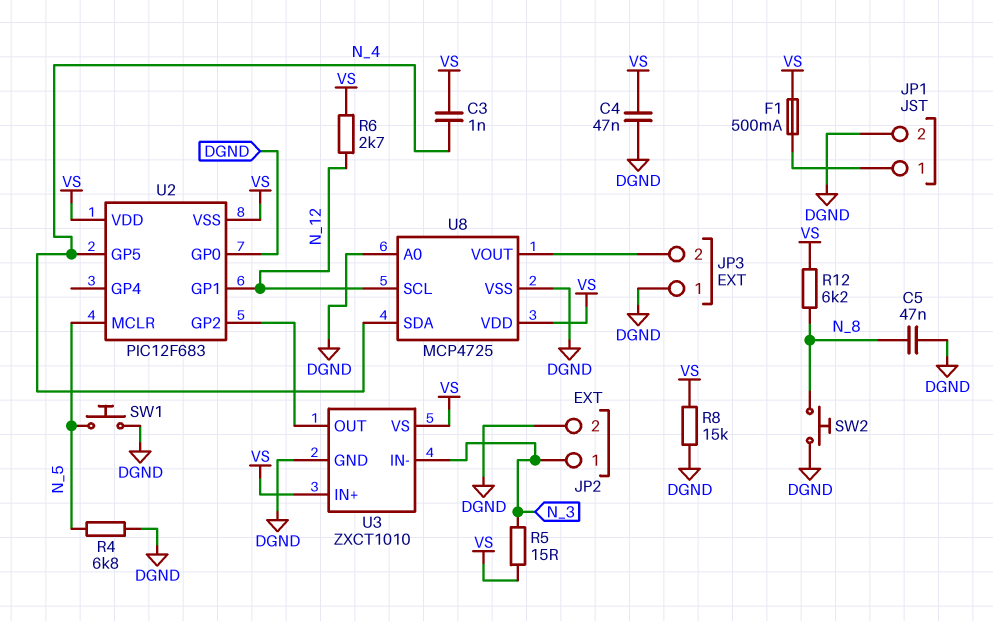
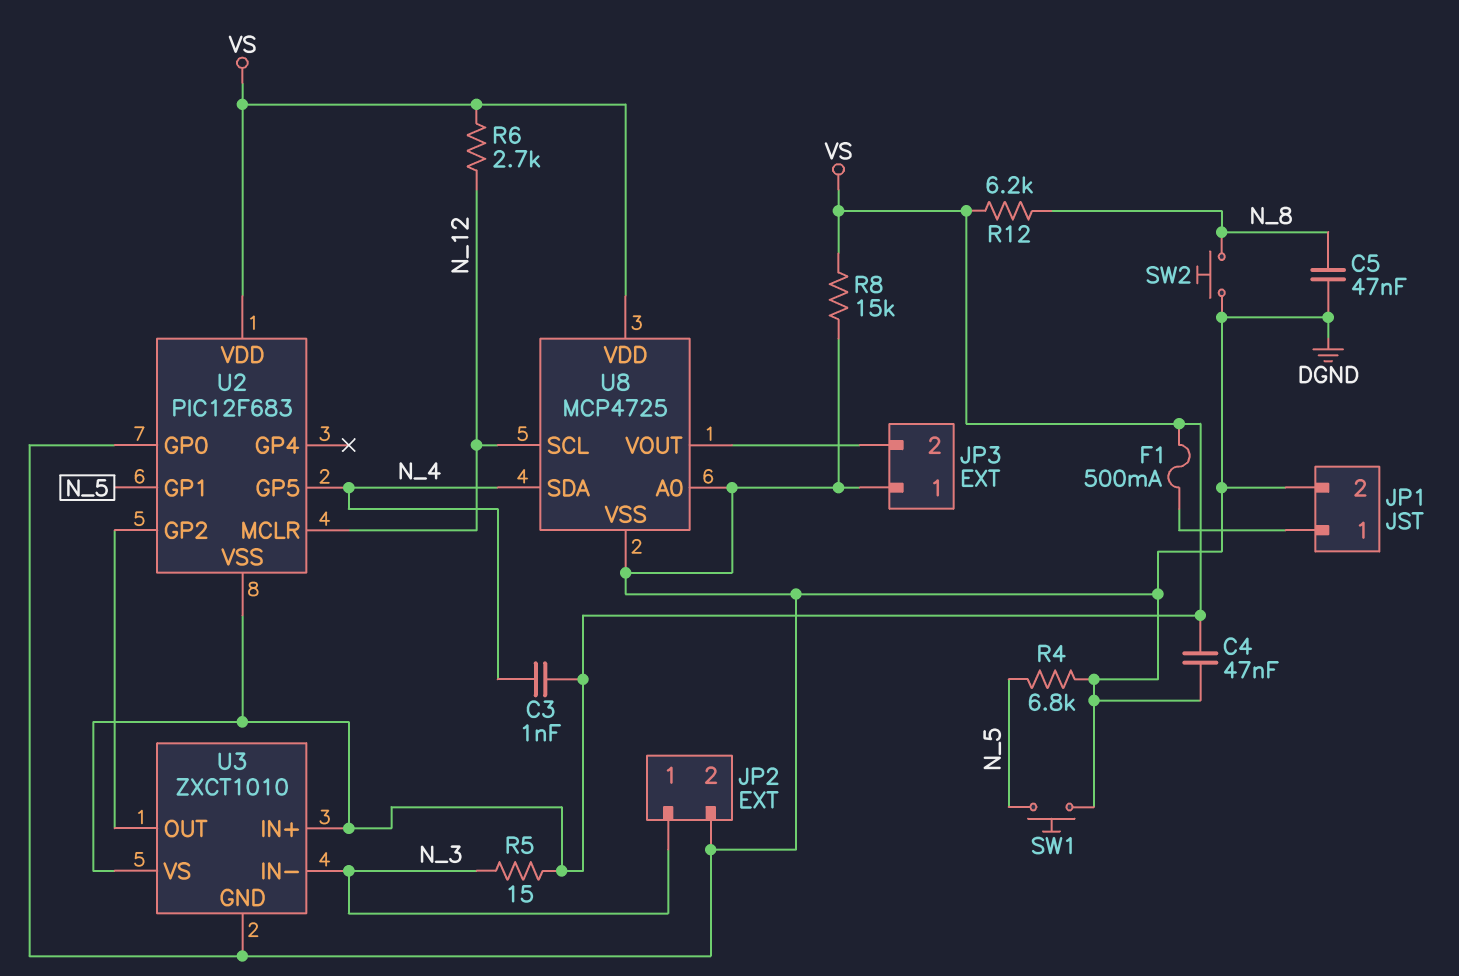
U2 pin GP1: N_12 -> N_5
U2 pin MCLR: N_5 -> N_12

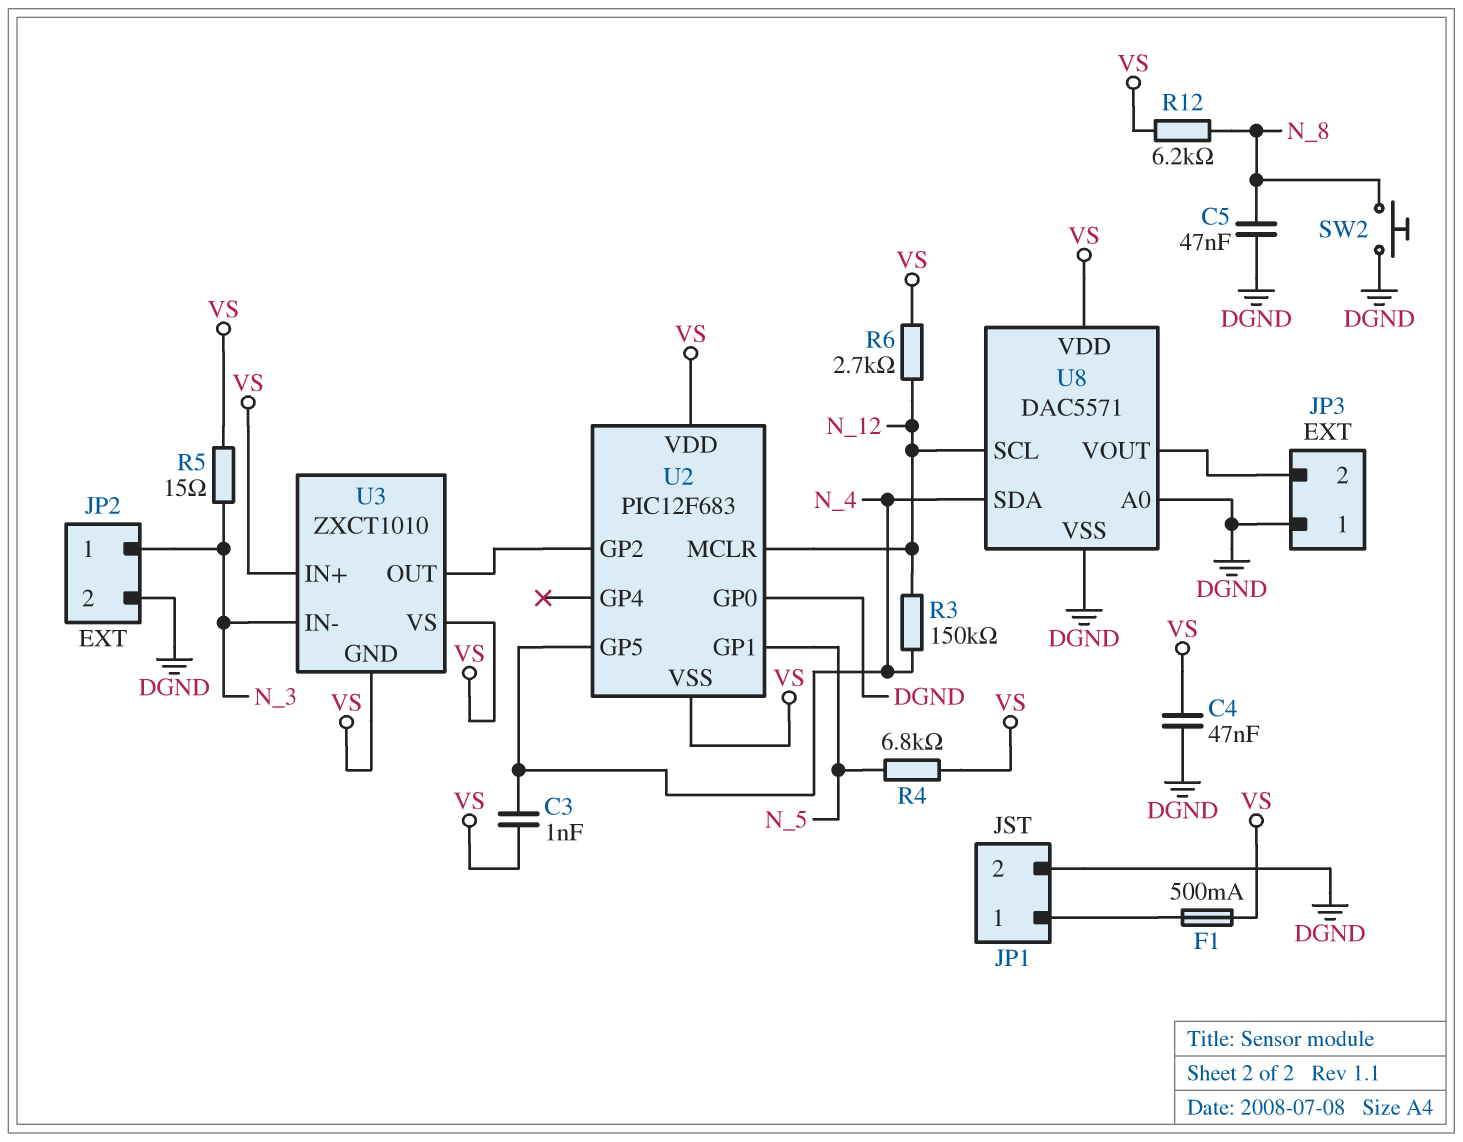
R3: none -> 150k (N_4, N_12)
R4: 6.8k (DGND, N_5) -> 6.8k (N_5, VS)
R8: 15k (DGND, VS) -> none
SW1: button (DGND, N_5) -> none
U3 pin GND: DGND -> VS
U8: MCP4725 -> DAC5571

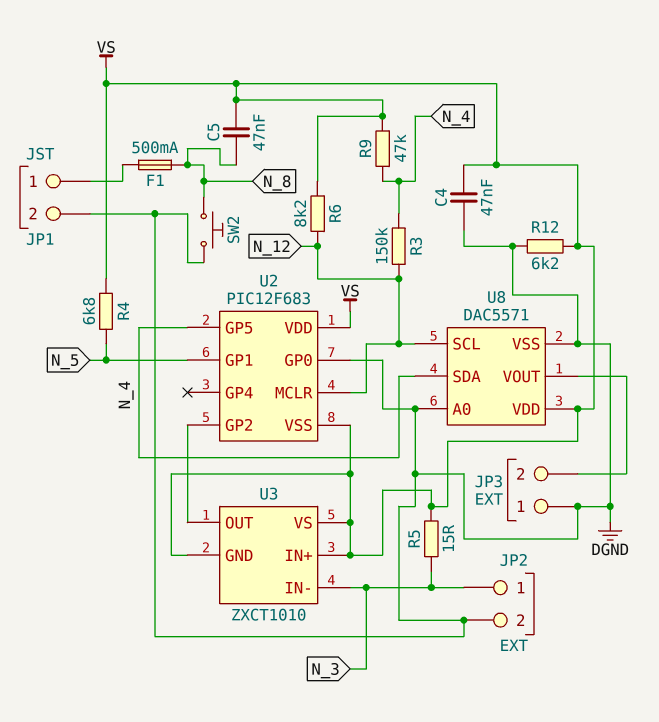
C3: 1nF (N_4, VS) -> none
C5: 47nF (DGND, N_8) -> 47nF (N_8, VS)
F1: 500mA (JP1/1, VS) -> 500mA (JP1/1, N_8)
R6: 2.7k (N_12, VS) -> 8.2k (N_12, VS)
R9: none -> 47k (N_4, VS)
R12: 6.2k (N_8, VS) -> 6.2k (DGND, VS)

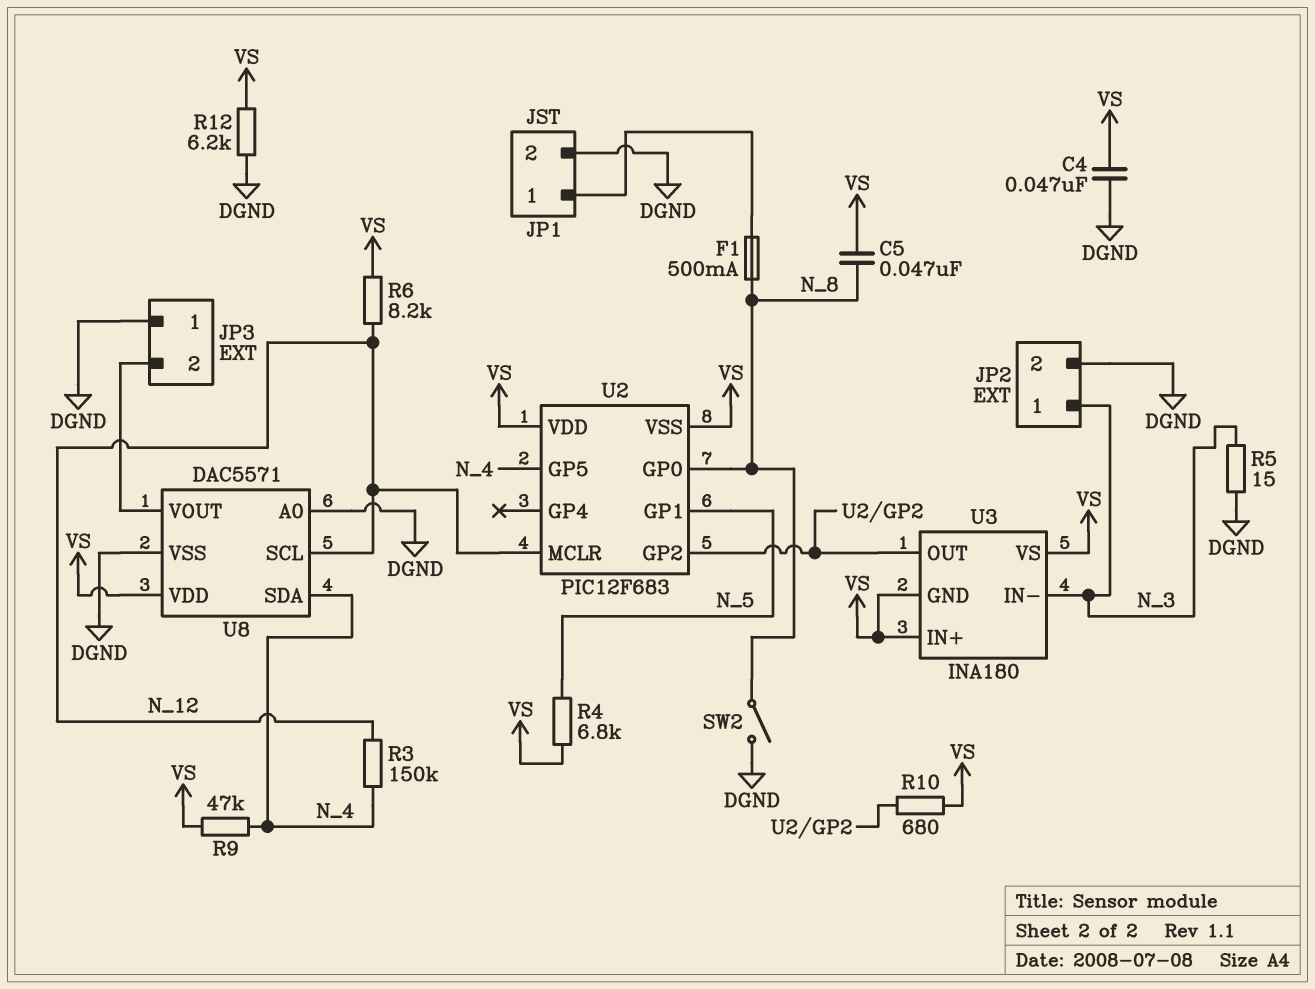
R5: 15 (N_3, VS) -> 15 (DGND, N_3)
R10: none -> 680 (U2/GP2, VS)
SW2: button (DGND, N_8) -> switch (DGND, N_8)
U2 pin GP0: DGND -> N_8
U3: ZXCT1010 -> INA180

